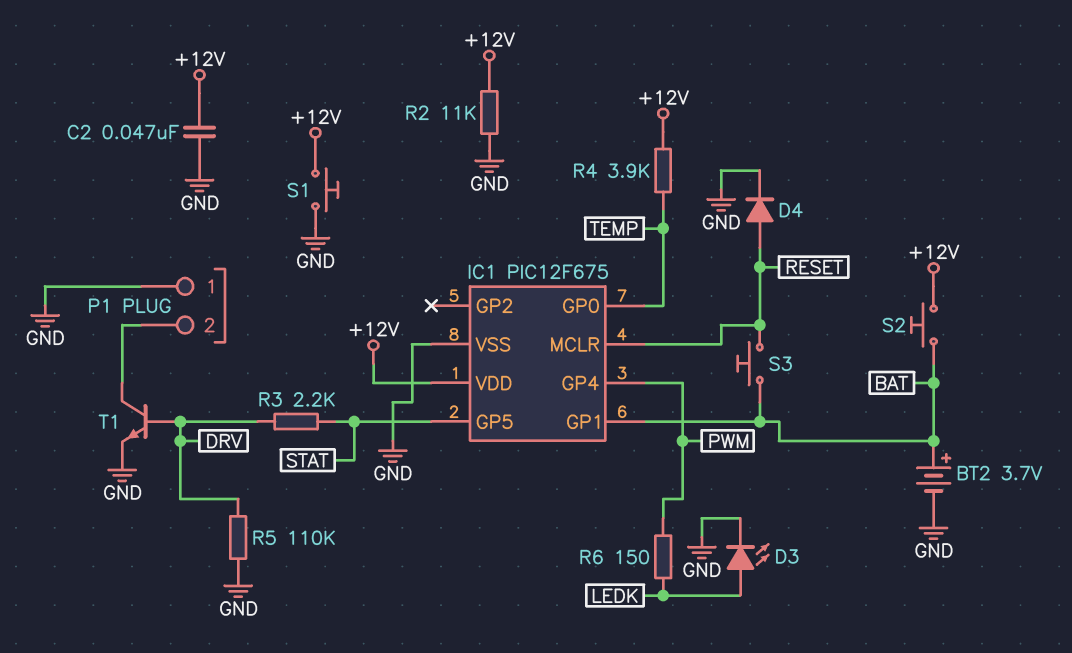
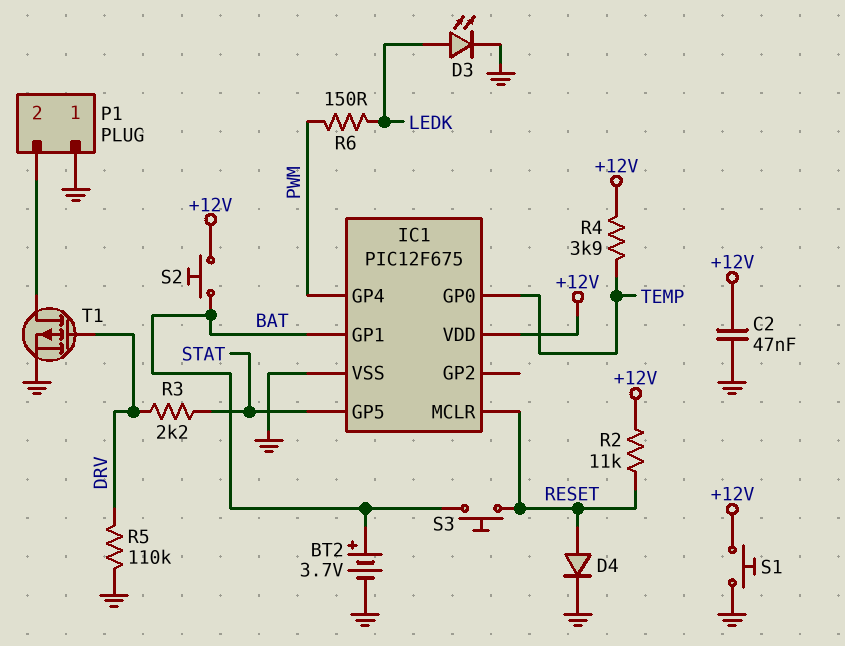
R2: 11k (+12V, GND) -> 11k (+12V, RESET)
T1: NPN (B DRV, C P1/2, E GND) -> PMOS (G DRV, D P1/2, S GND)

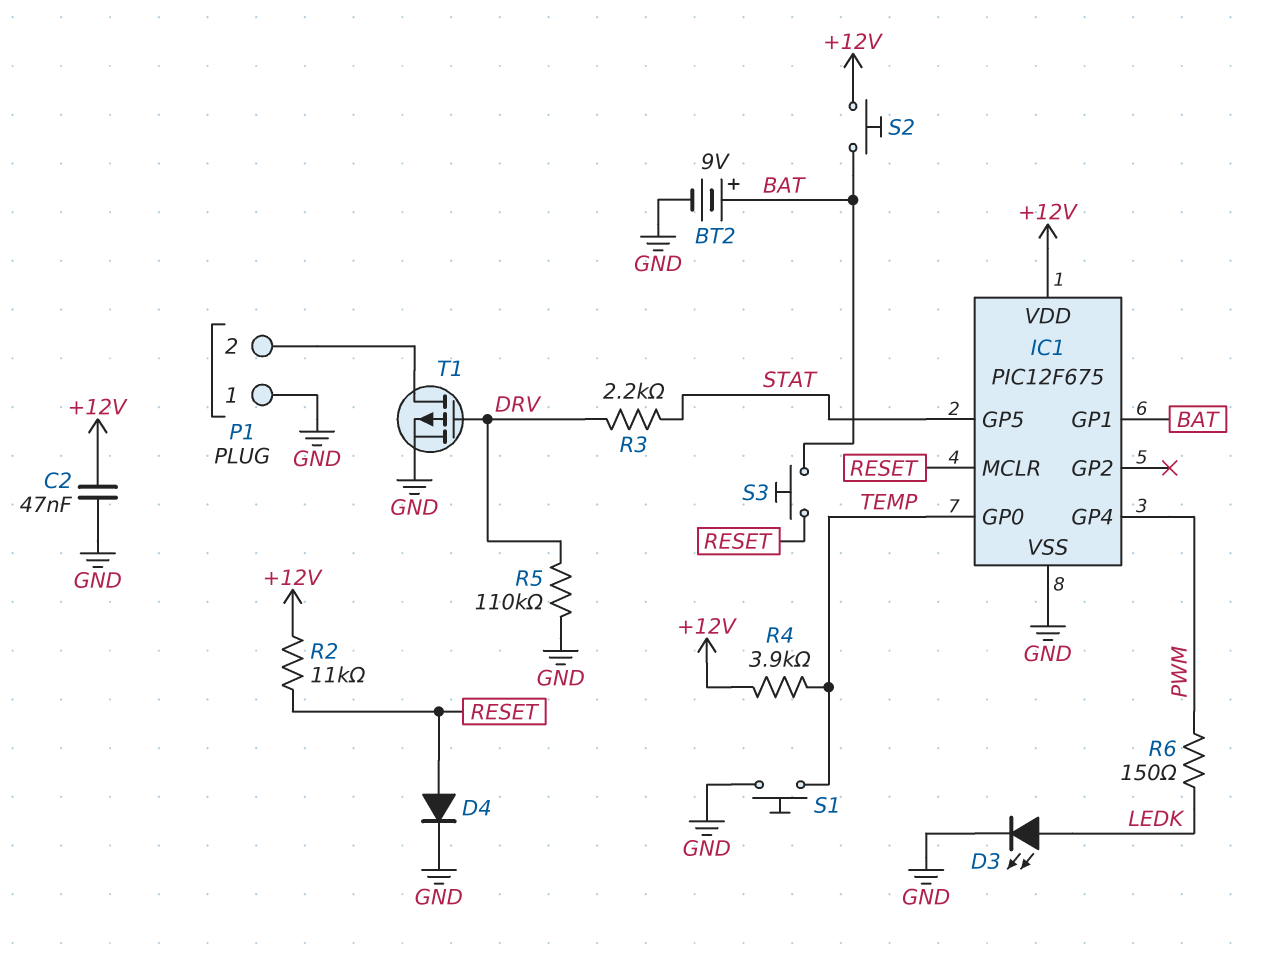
BT2: 3.7V (plus BAT, minus GND) -> 9V (plus BAT, minus GND)
S1: button (+12V, GND) -> button (GND, TEMP)

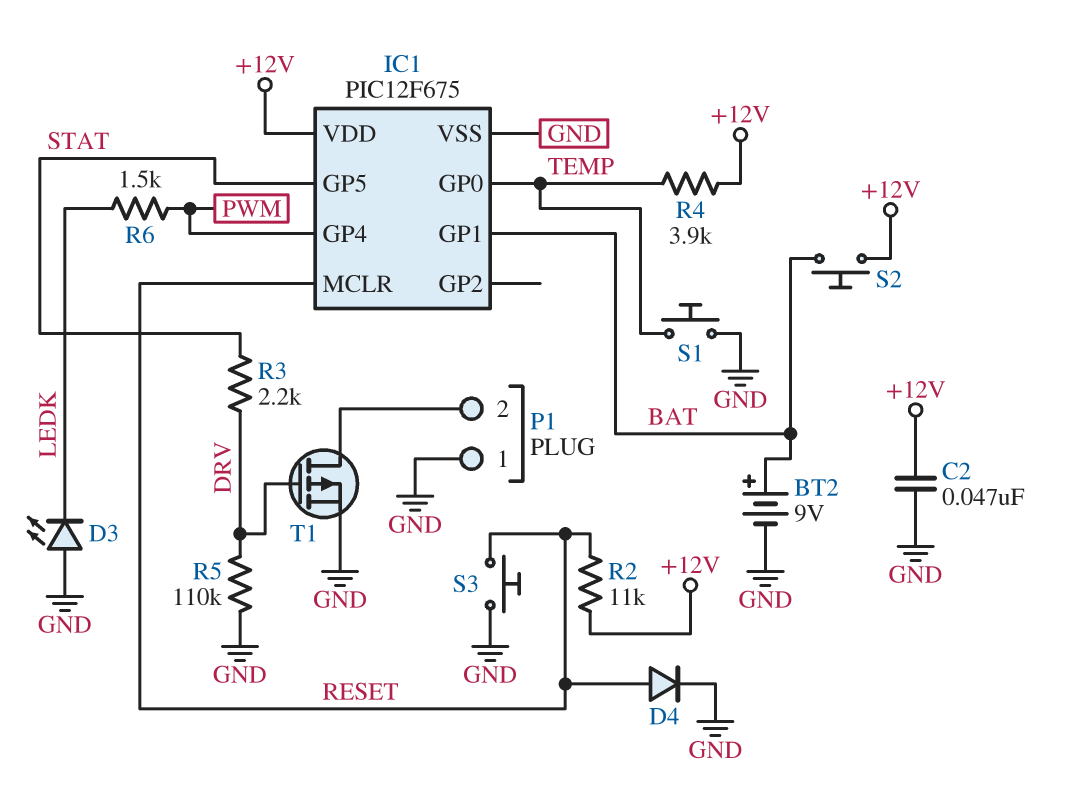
D3: LED (A LEDK, K GND) -> LED (A GND, K LEDK)
R6: 150 (LEDK, PWM) -> 1.5k (LEDK, PWM)
S3: button (BAT, RESET) -> button (GND, RESET)

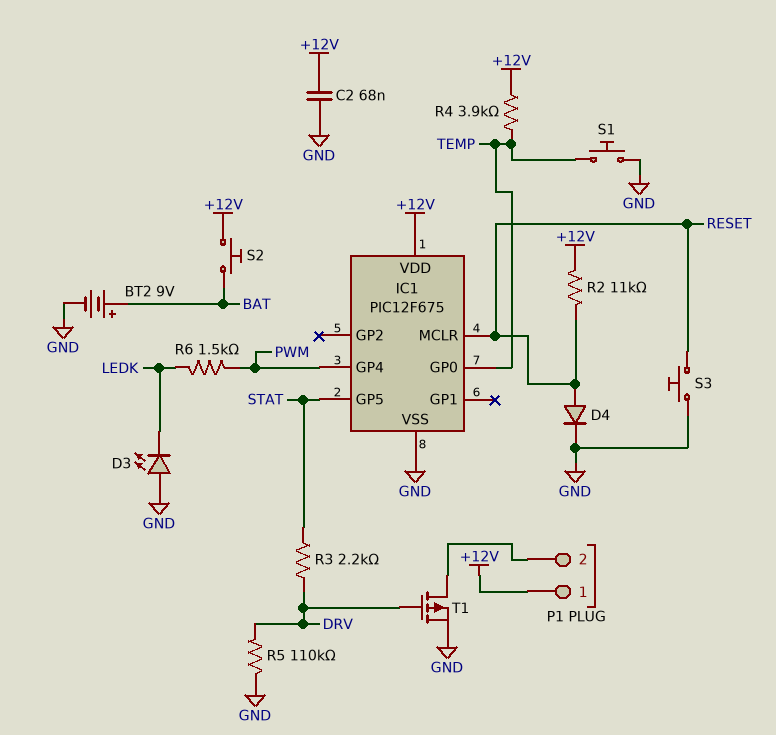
C2: 47nF (+12V, GND) -> 68nF (+12V, GND)
IC1 pin GP1: BAT -> none
P1 pin 1: GND -> +12V

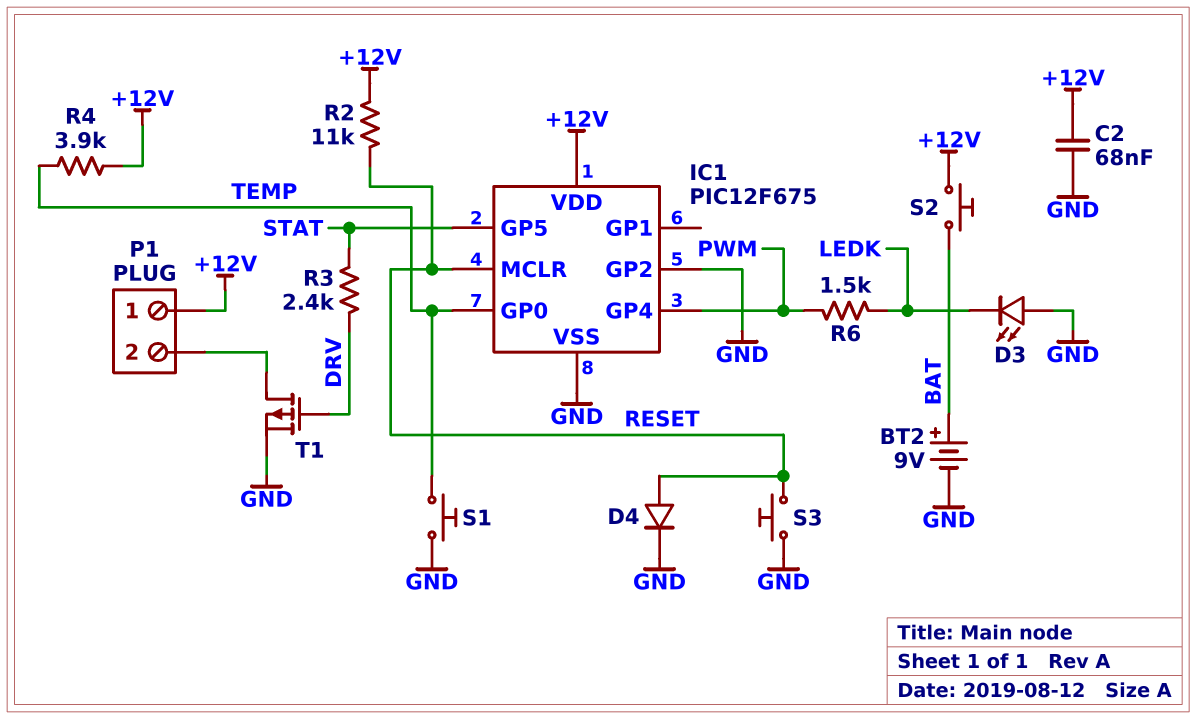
IC1 pin GP2: none -> GND
R3: 2.2k (DRV, STAT) -> 2.4k (DRV, STAT)
R5: 110k (DRV, GND) -> none

